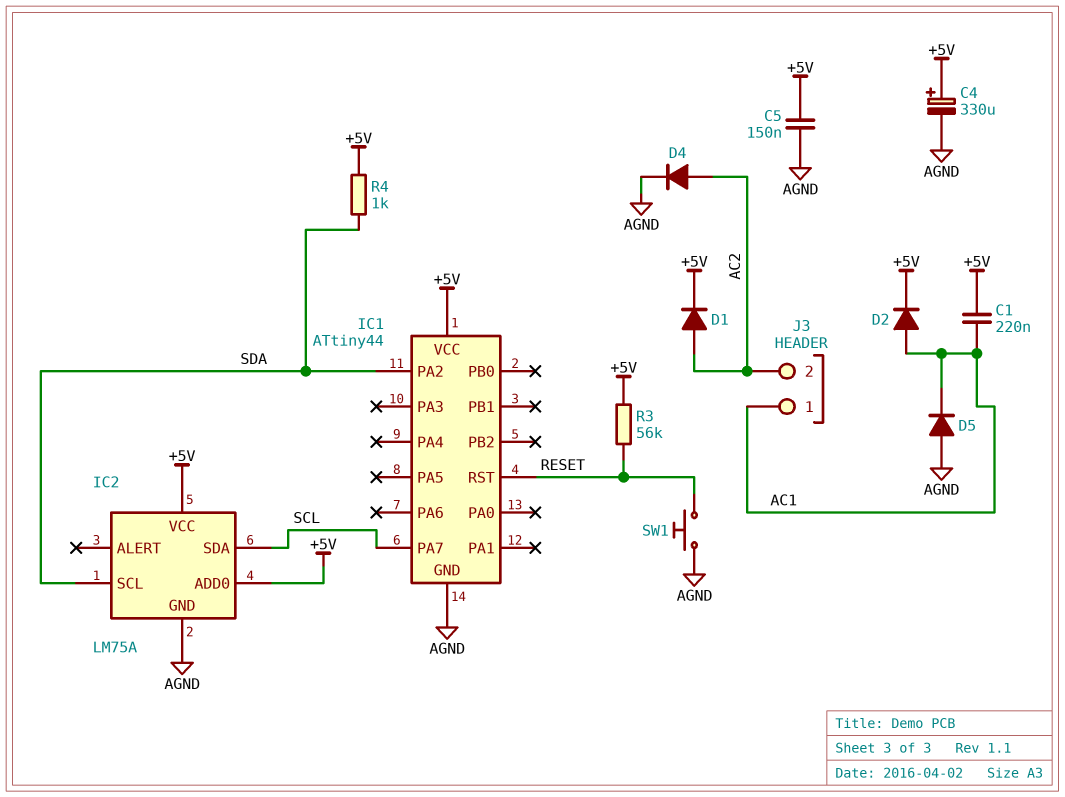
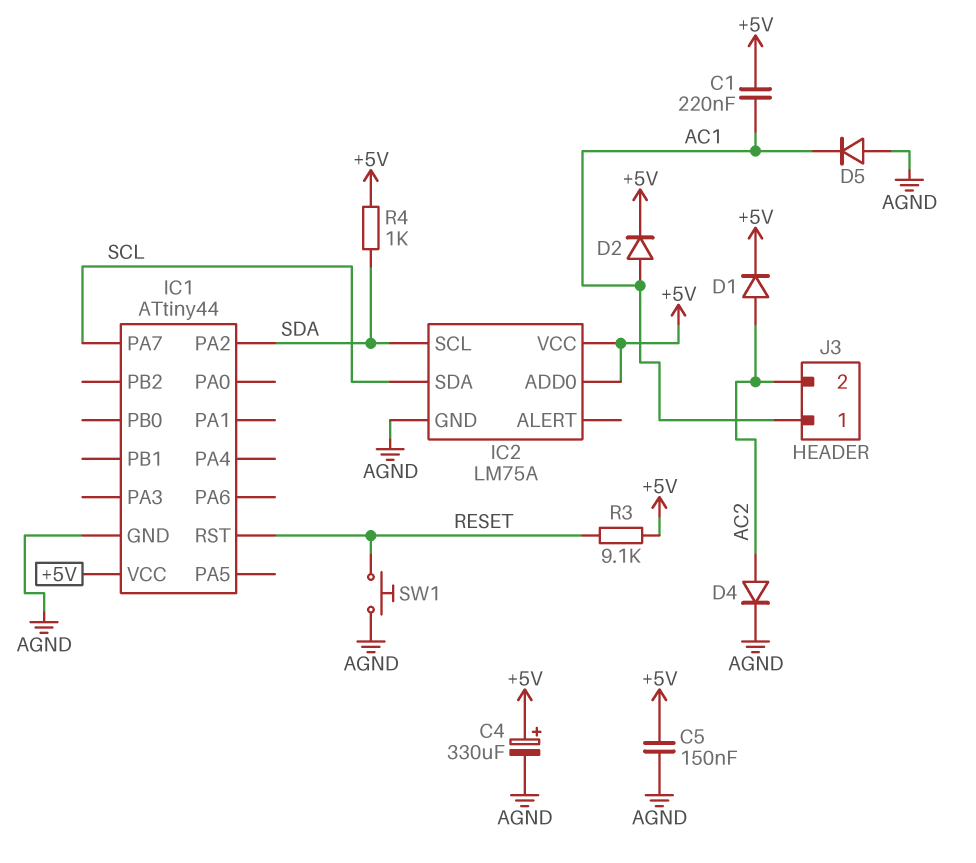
R3: 56k (+5V, RESET) -> 9.1k (+5V, RESET)

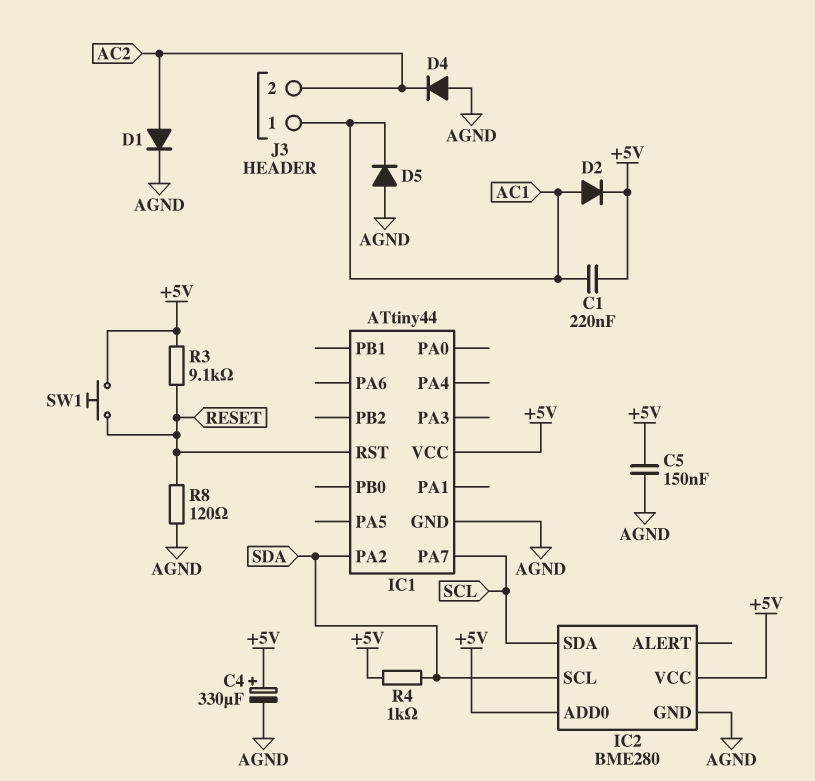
D1: diode (A AC2, K +5V) -> diode (A AC2, K AGND)
D4: diode (A AC2, K AGND) -> diode (A AGND, K AC2)
IC2: LM75A -> BME280
R8: none -> 120 (AGND, RESET)
SW1: button (AGND, RESET) -> button (+5V, RESET)

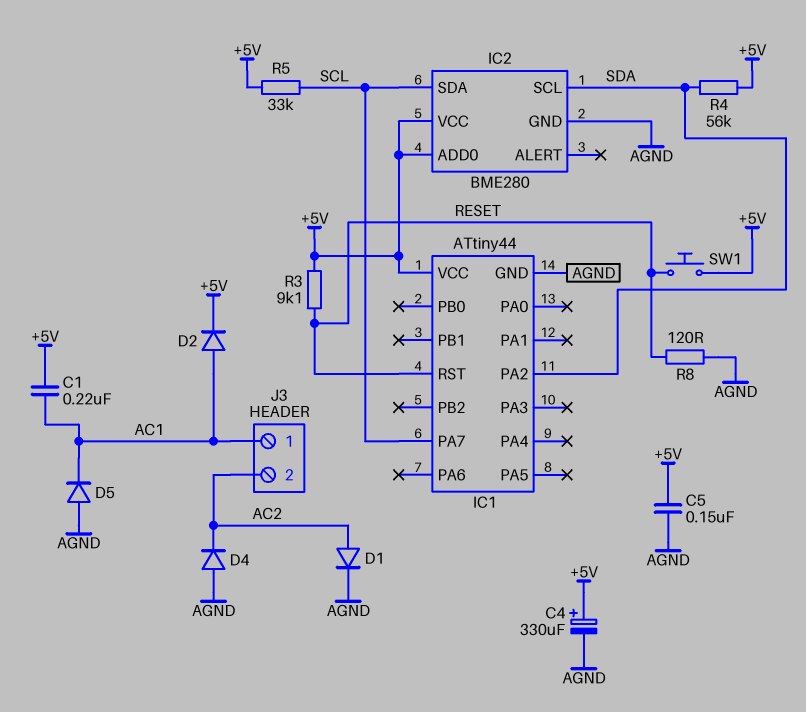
R4: 1k (+5V, SDA) -> 56k (+5V, SDA)
R5: none -> 33k (+5V, SCL)

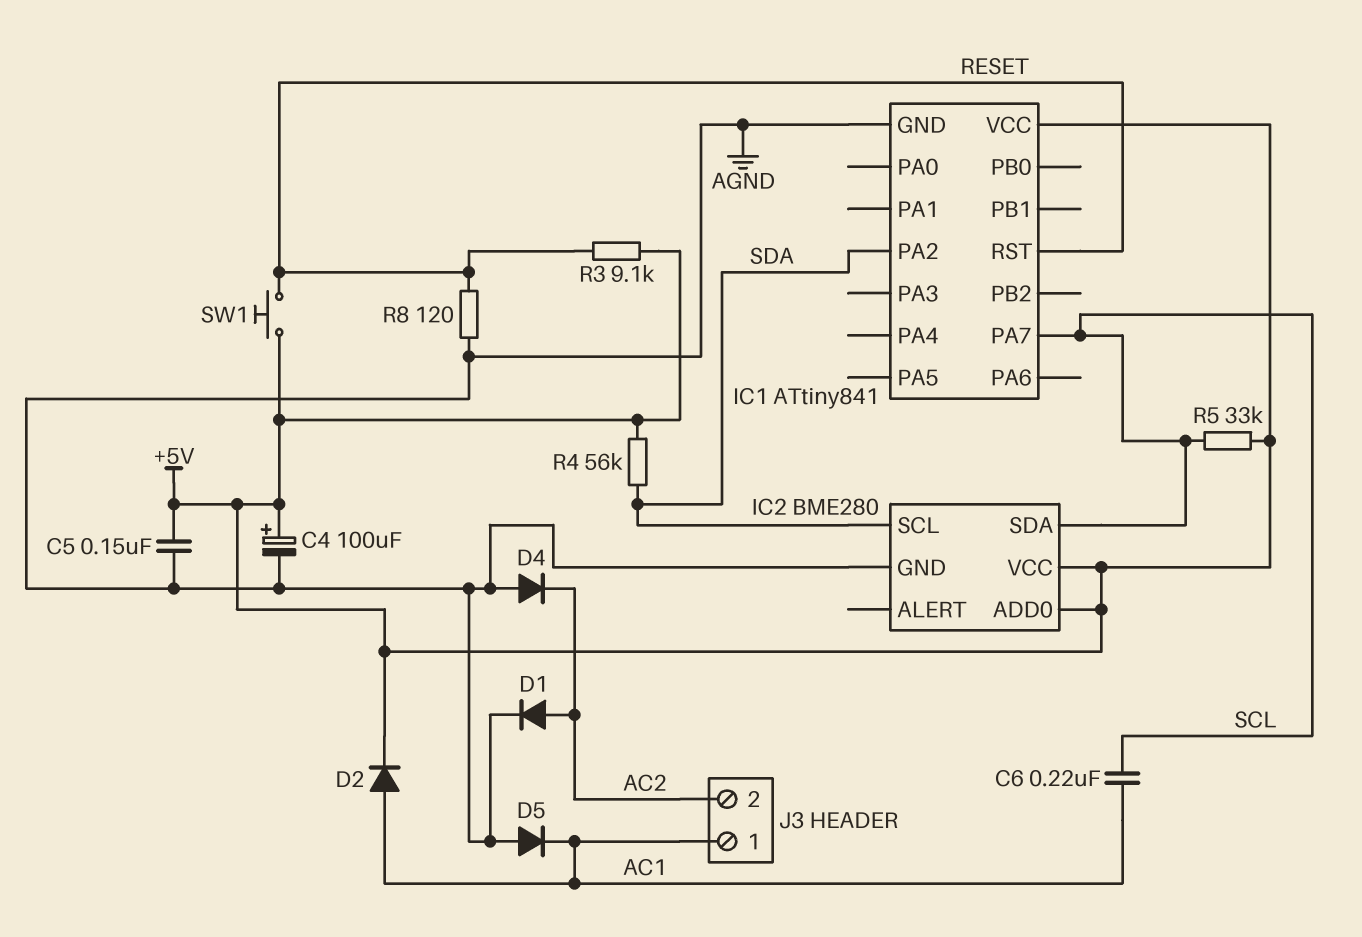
C1: 220nF (+5V, AC1) -> none
C4: 330uF (plus +5V, minus AGND) -> 100uF (plus +5V, minus AGND)
C6: none -> 220nF (AC1, SCL)
IC1: ATtiny44 -> ATtiny841

